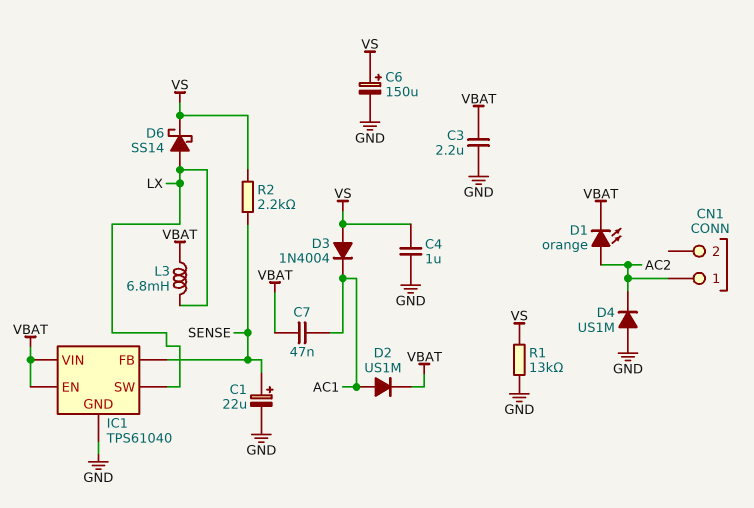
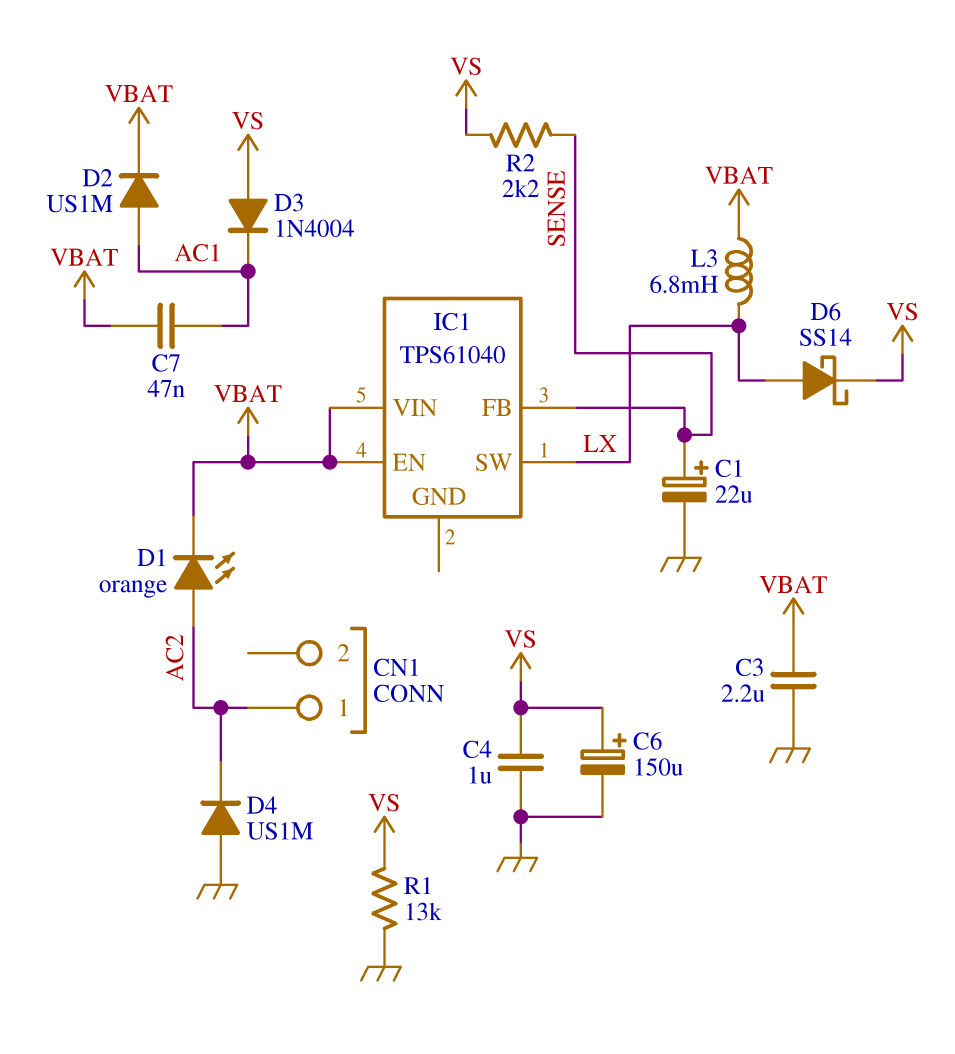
IC1 pin GND: GND -> none

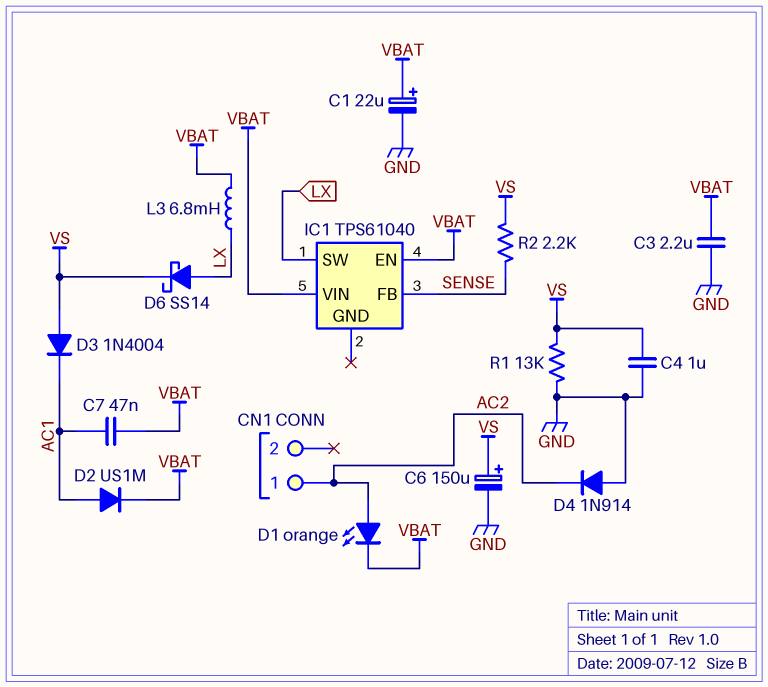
C1: 22uF (plus SENSE, minus GND) -> 22uF (plus VBAT, minus GND)
D4: diode US1M (A GND, K AC2) -> diode 1N914 (A GND, K AC2)

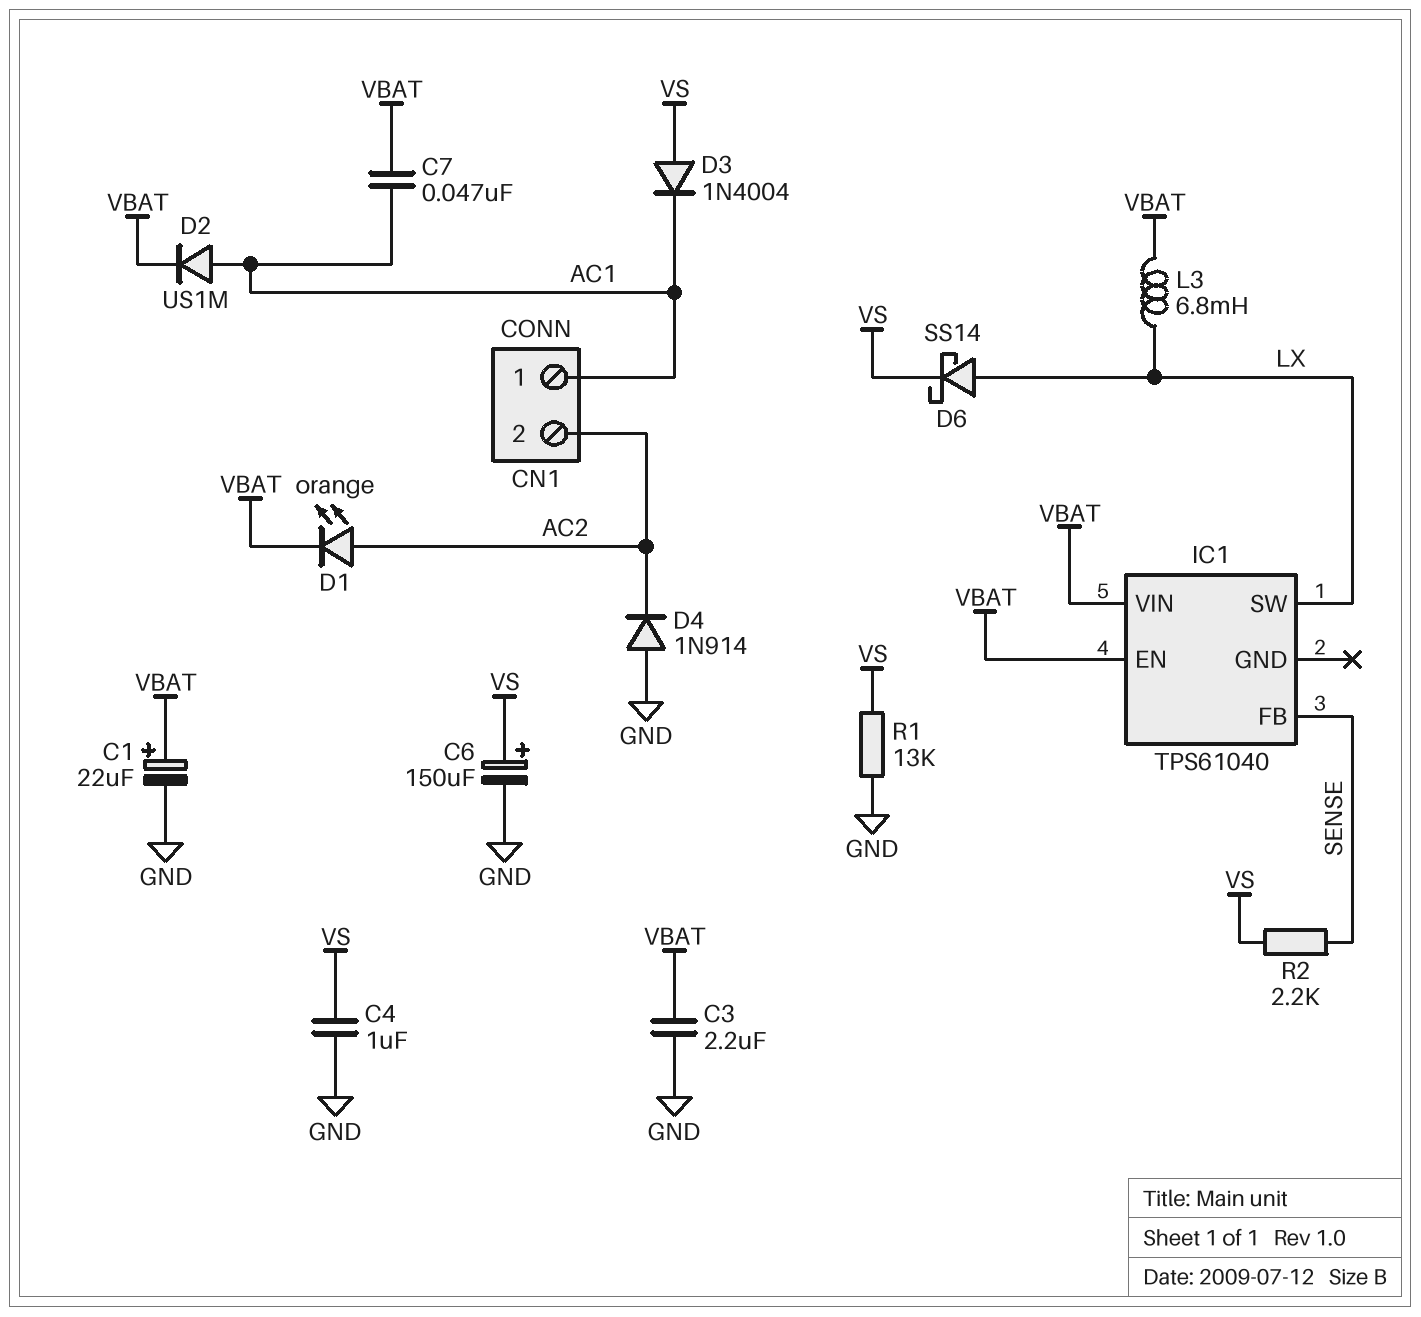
CN1 pin 1: AC2 -> AC1
CN1 pin 2: none -> AC2

